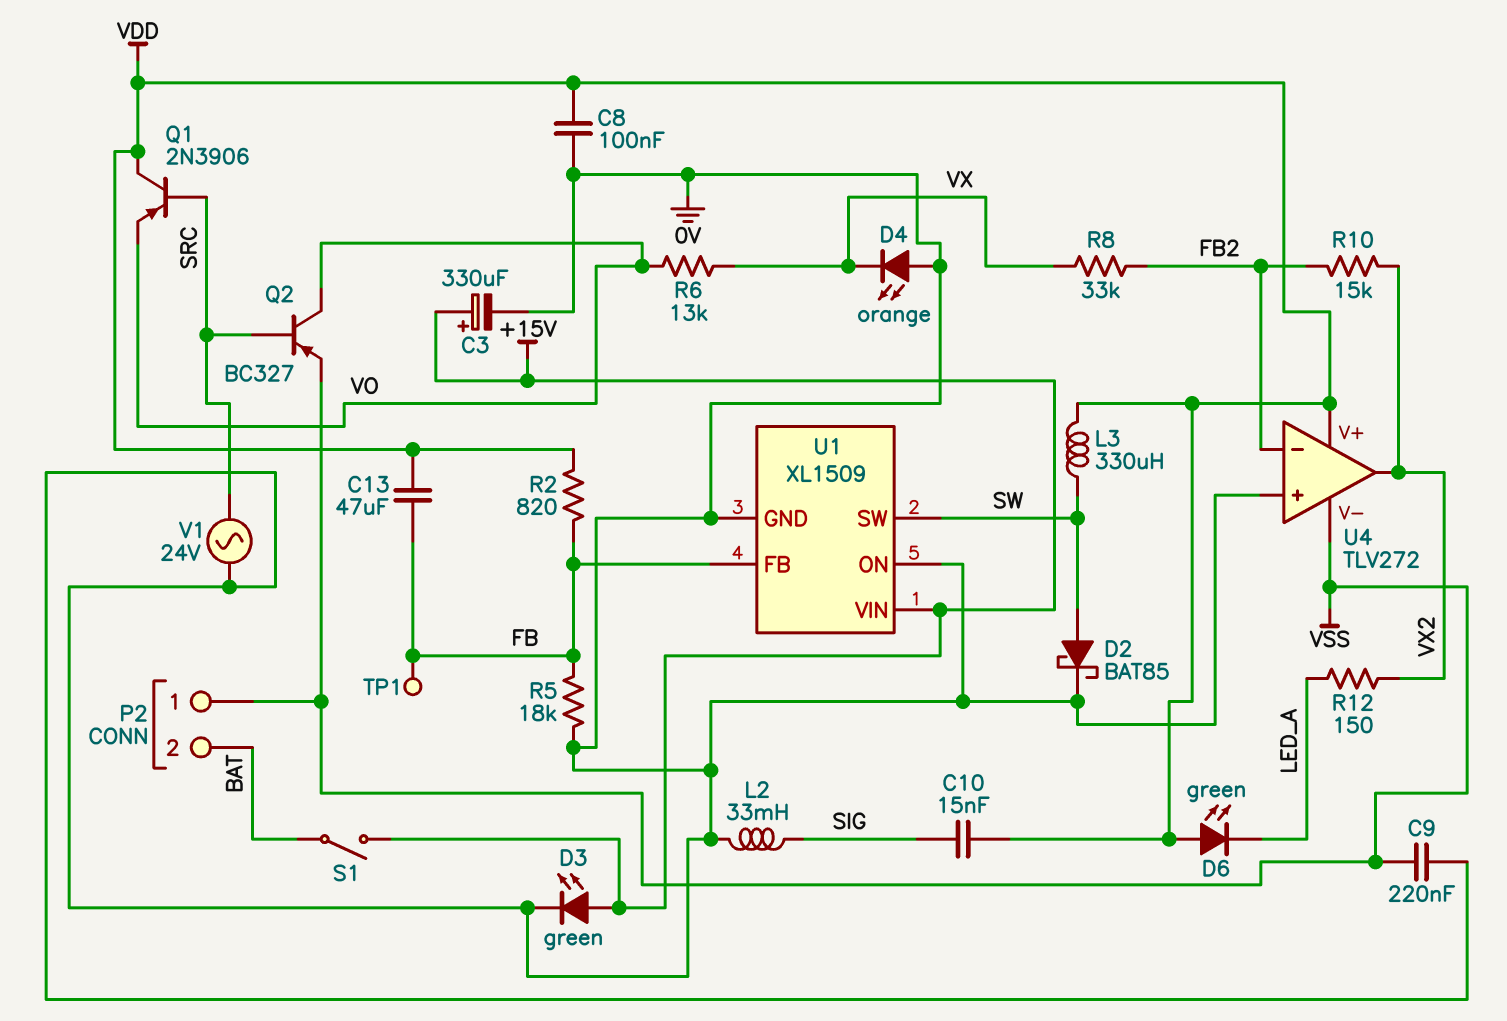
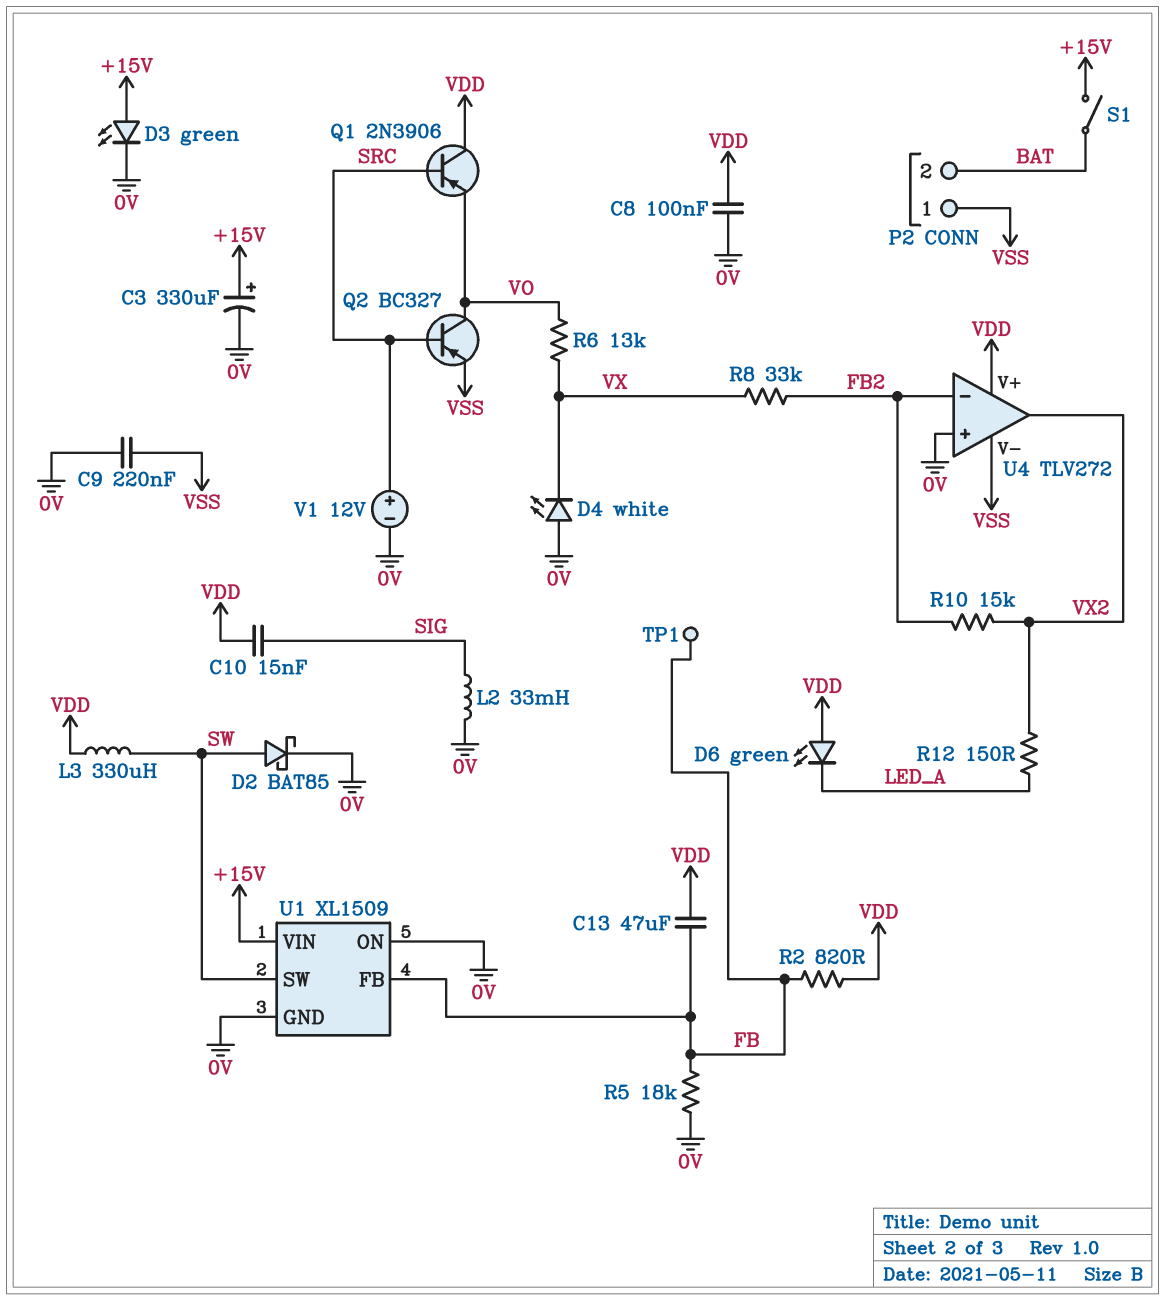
D4: LED orange (A 0V, K VX) -> LED white (A 0V, K VX)
V1: AC 24V (0V, SRC) -> 12V (plus SRC, minus 0V)

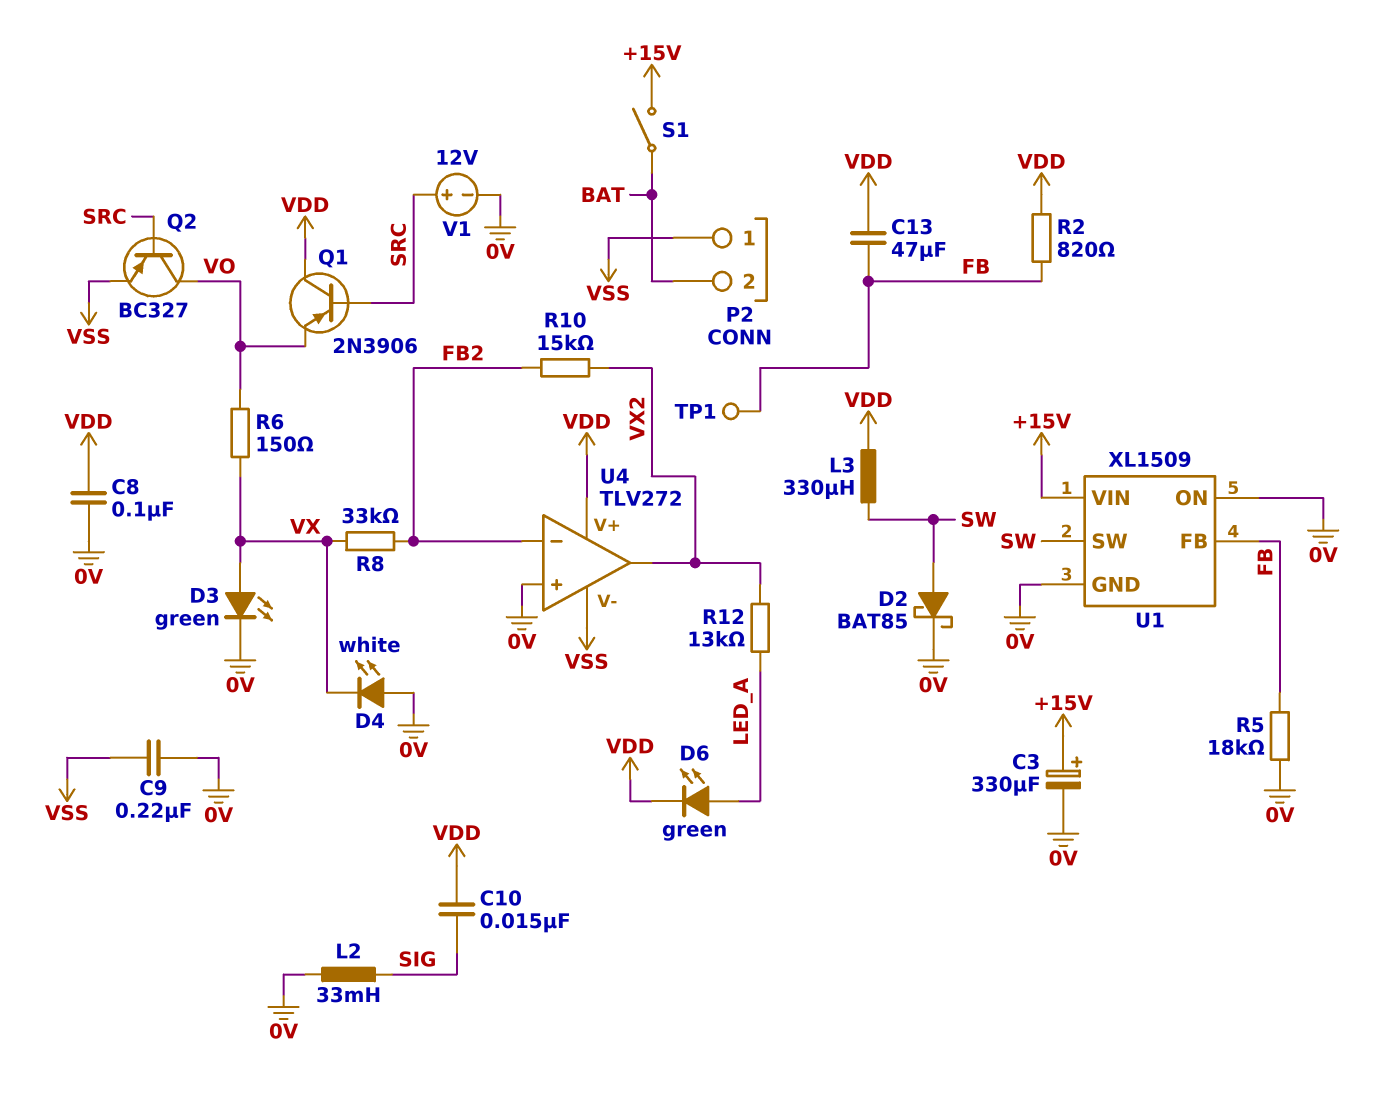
D3: LED green (A +15V, K 0V) -> LED green (A VX, K 0V)
D6: LED green (A VDD, K LED_A) -> LED green (A LED_A, K VDD)
R6: 13k (VO, VX) -> 150 (VO, VX)
R12: 150 (LED_A, VX2) -> 13k (LED_A, VX2)

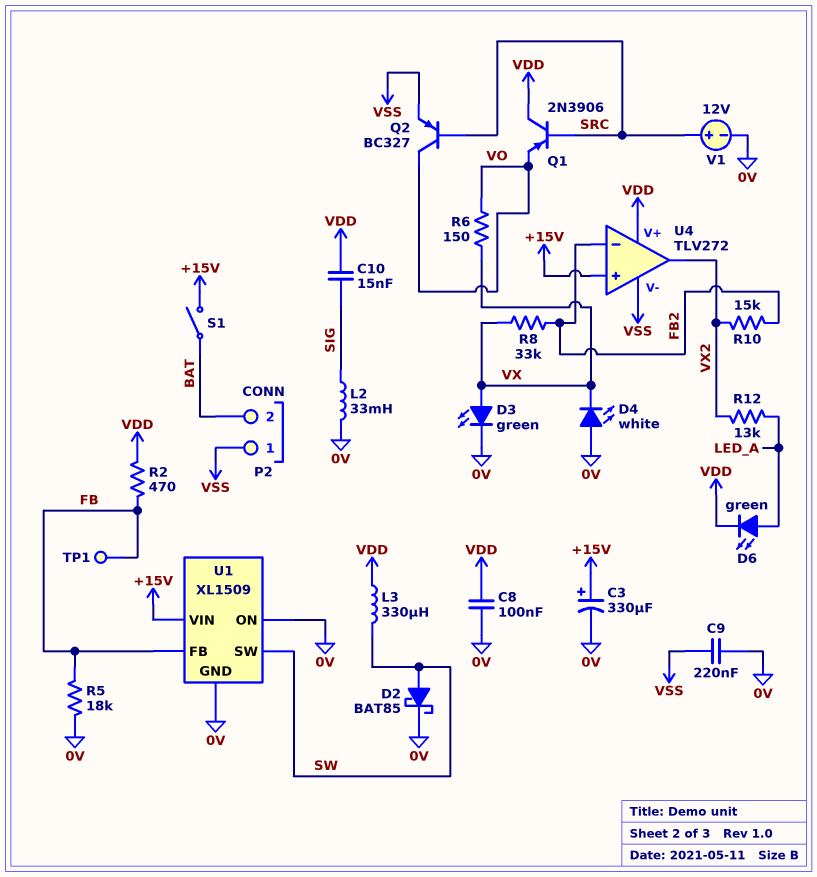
C13: 47uF (FB, VDD) -> none
R2: 820 (FB, VDD) -> 470 (FB, VDD)
U4 pin in+: 0V -> +15V

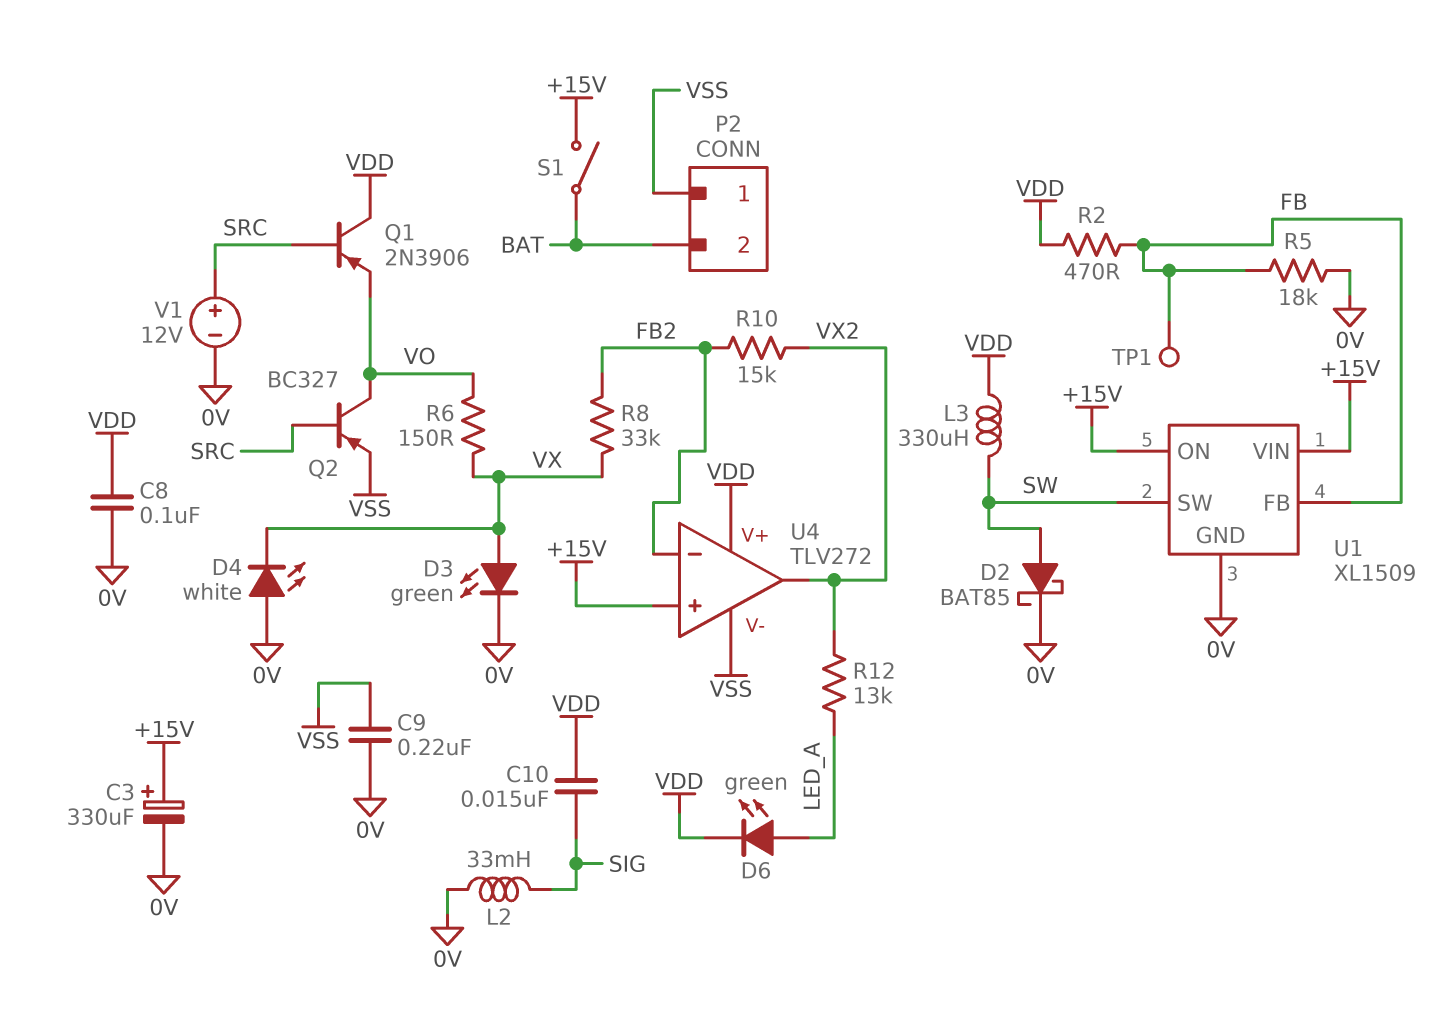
U1 pin ON: 0V -> +15V

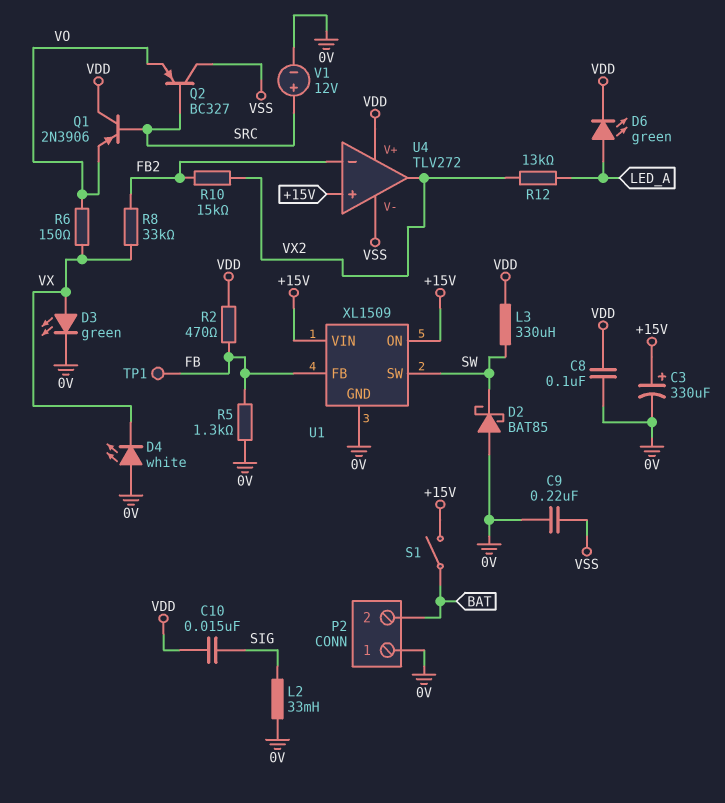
D2: schottky BAT85 (A SW, K 0V) -> schottky BAT85 (A 0V, K SW)
P2 pin 1: VSS -> 0V
Q2: PNP BC327 (B SRC, C VO, E VSS) -> PNP BC327 (B SRC, C VSS, E VO)
R5: 18k (0V, FB) -> 1.3k (0V, FB)

